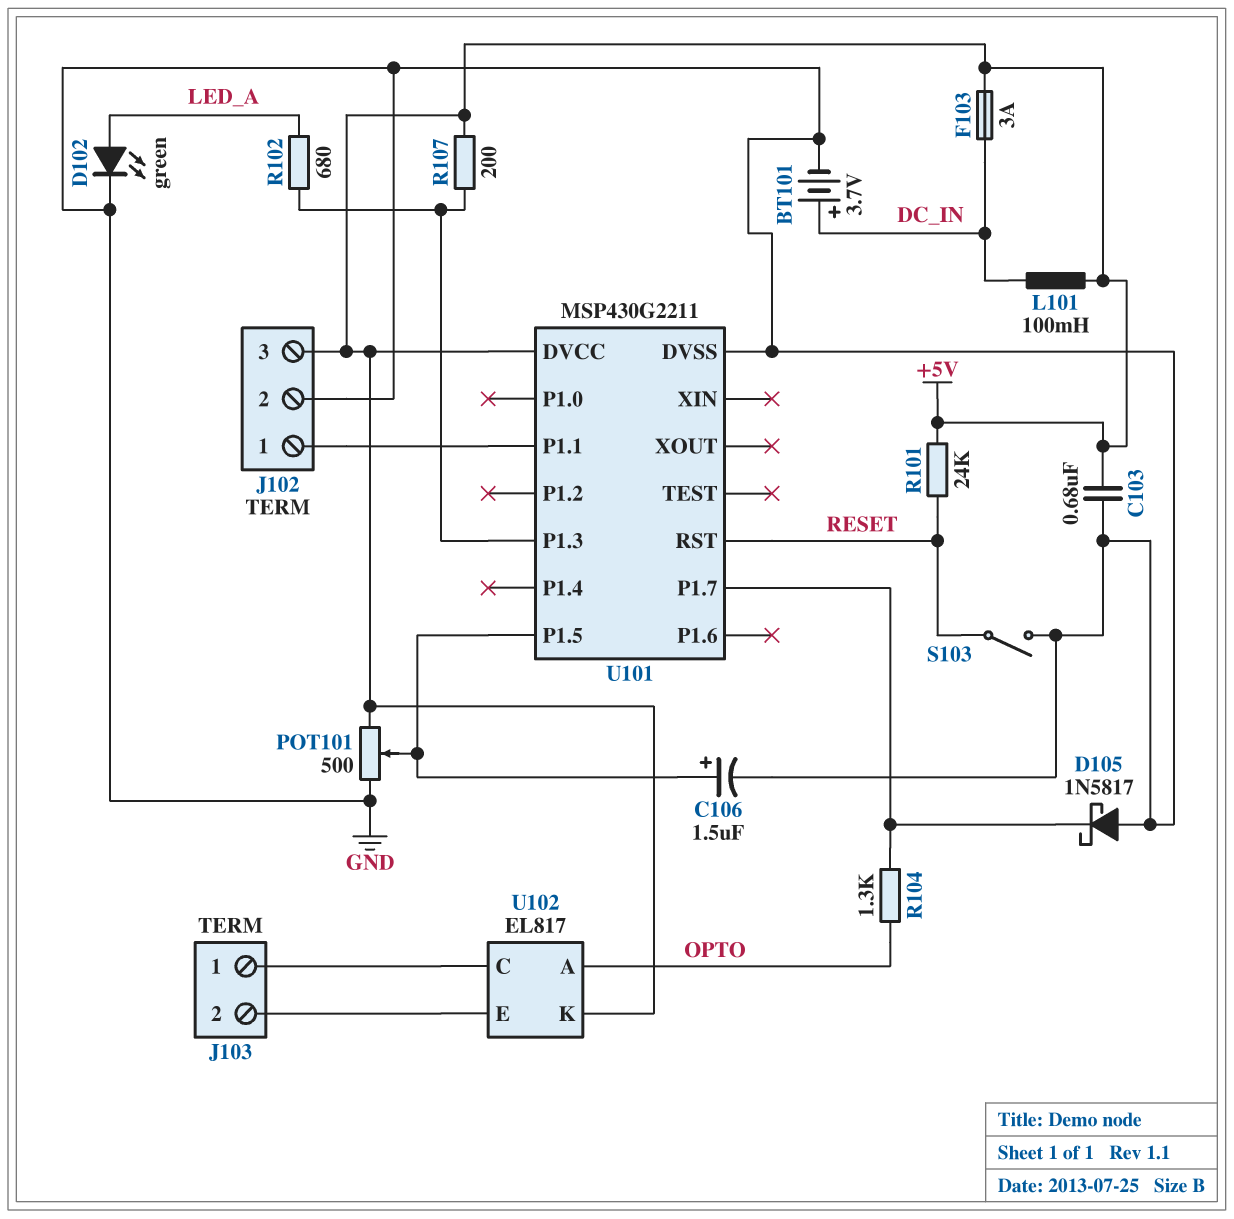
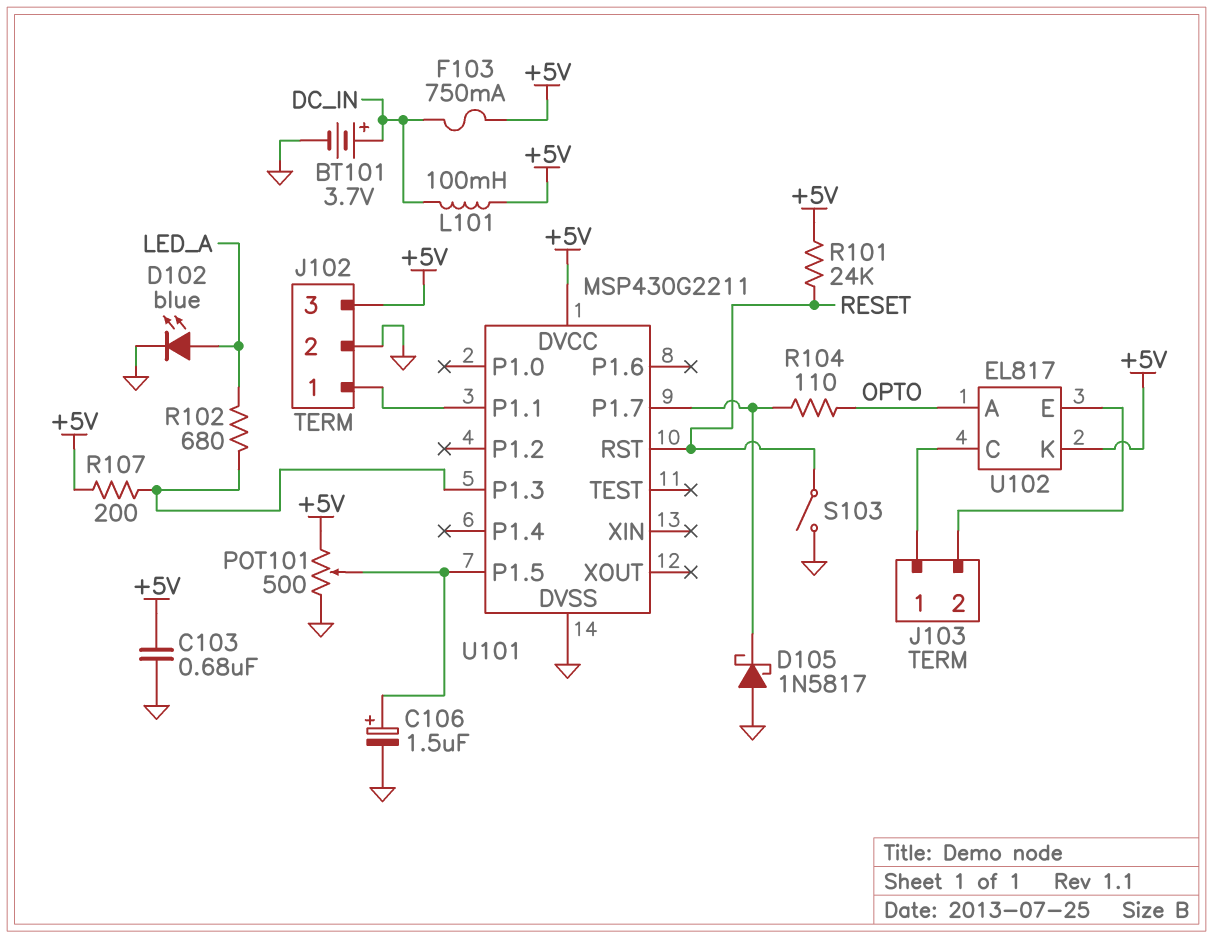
D102: LED green (A LED_A, K GND) -> LED blue (A LED_A, K GND)
F103: 3A (+5V, DC_IN) -> 750mA (+5V, DC_IN)
R104: 1.3k (OPTO, U101/P1.7) -> 110 (OPTO, U101/P1.7)

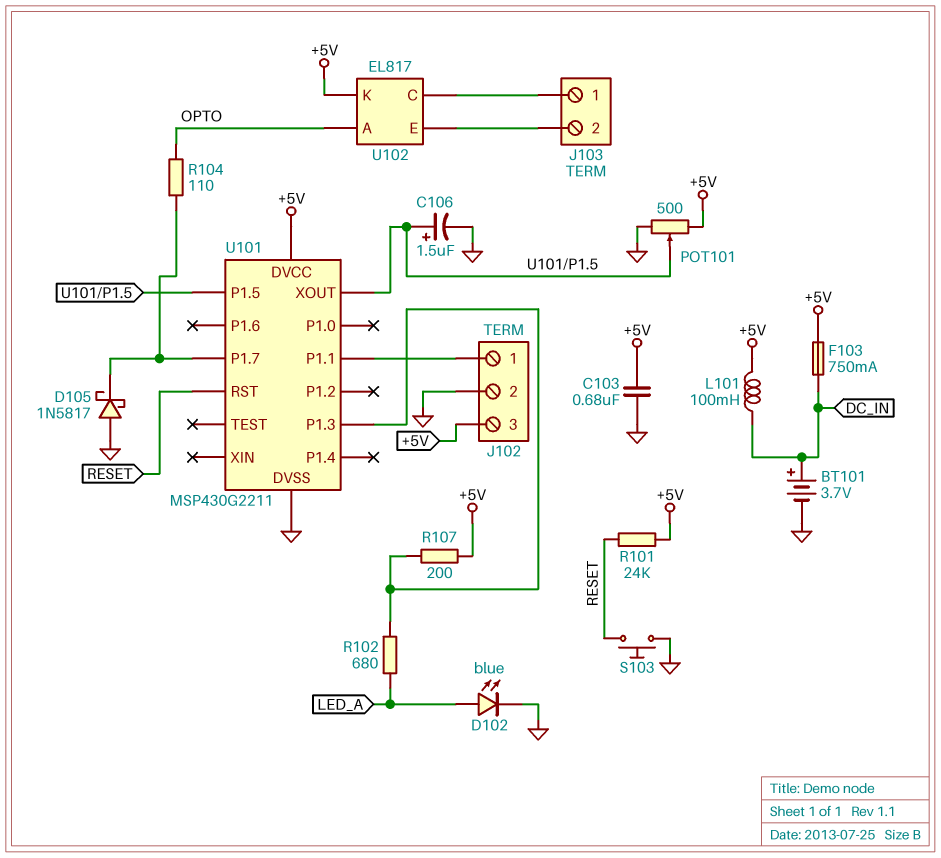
S103: switch (GND, RESET) -> button (GND, RESET)
U101 pin XOUT: none -> U101/P1.5

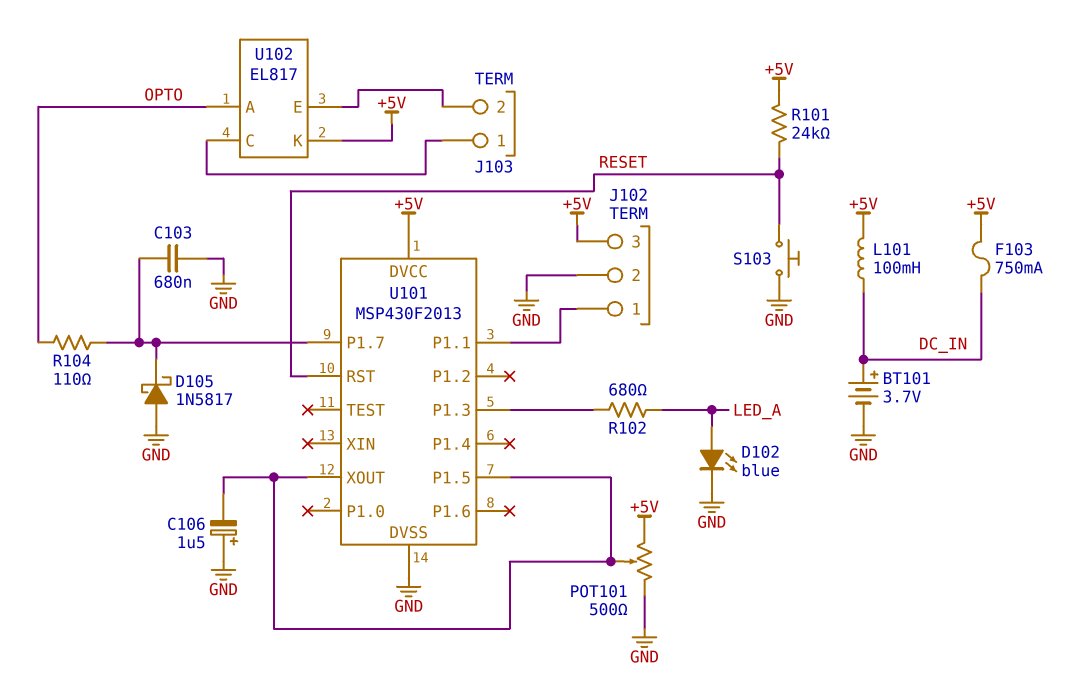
C103: 680nF (+5V, GND) -> 680nF (GND, U101/P1.7)
C106: 1.5uF (plus U101/P1.5, minus GND) -> 1.5uF (plus GND, minus U101/P1.5)
R107: 200 (+5V, U101/P1.3) -> none
U101: MSP430G2211 -> MSP430F2013

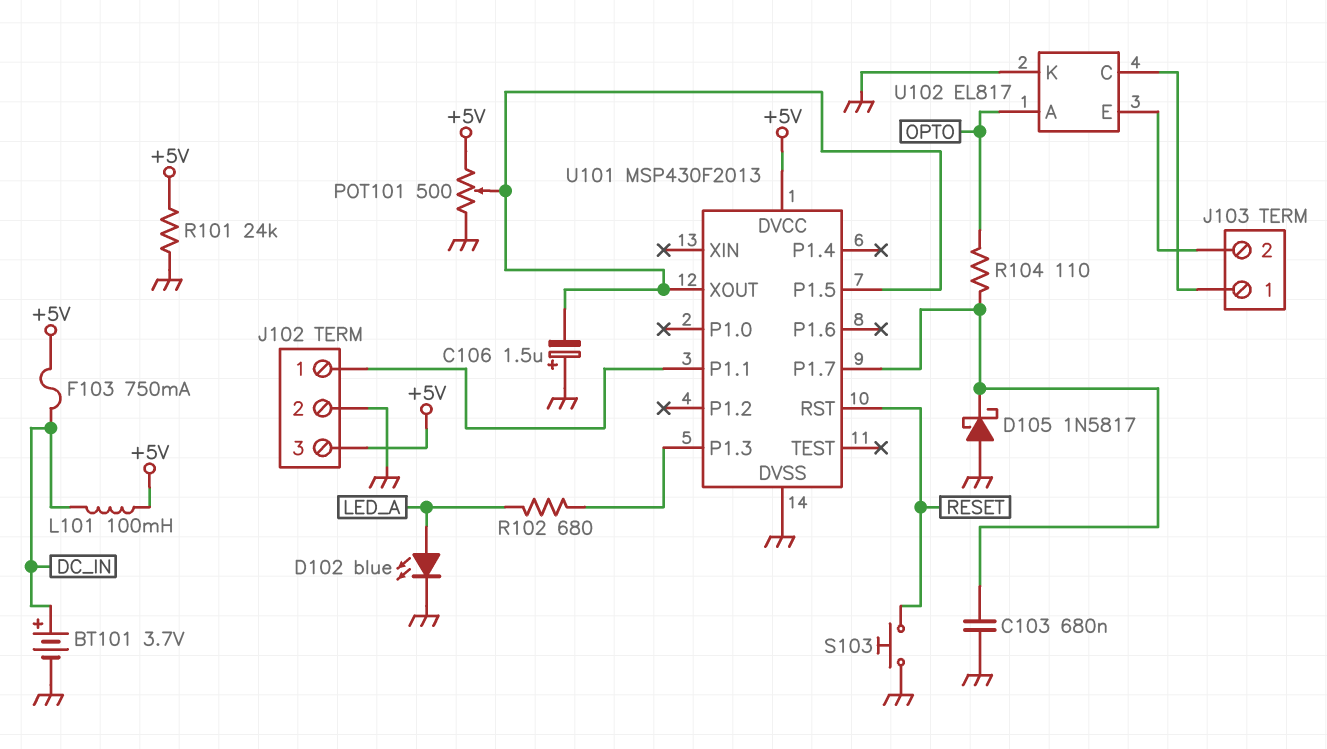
R101: 24k (+5V, RESET) -> 24k (+5V, GND)
U102 pin K: +5V -> GND

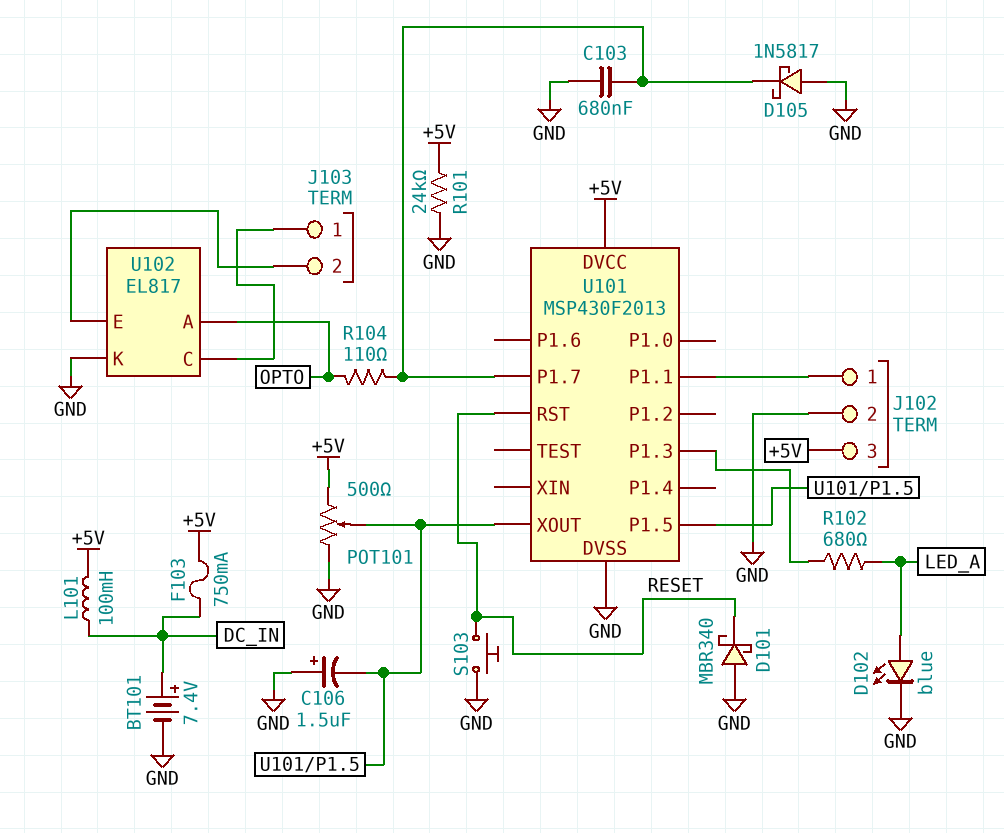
BT101: 3.7V (plus DC_IN, minus GND) -> 7.4V (plus DC_IN, minus GND)
D101: none -> schottky MBR340 (A GND, K RESET)

